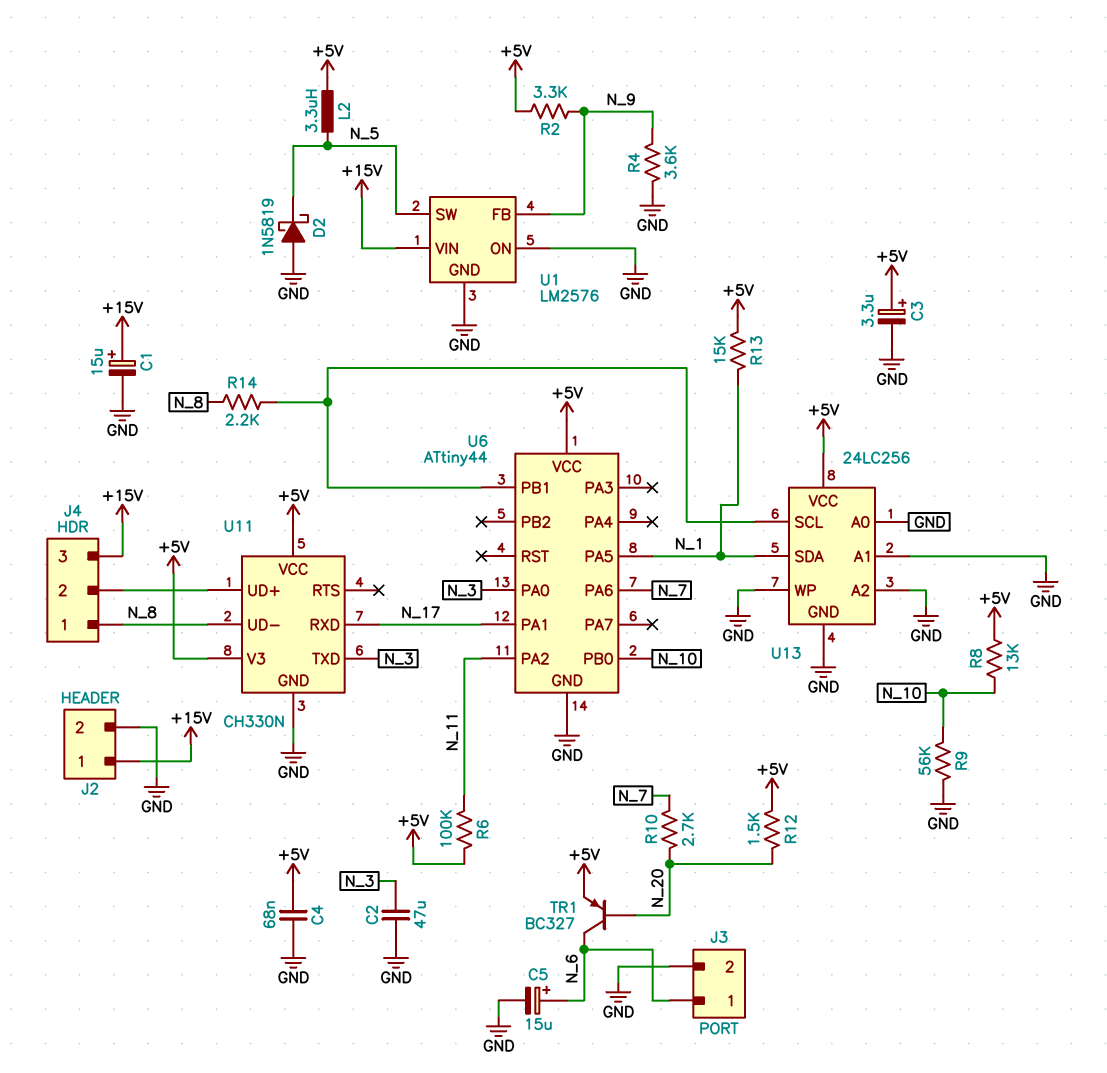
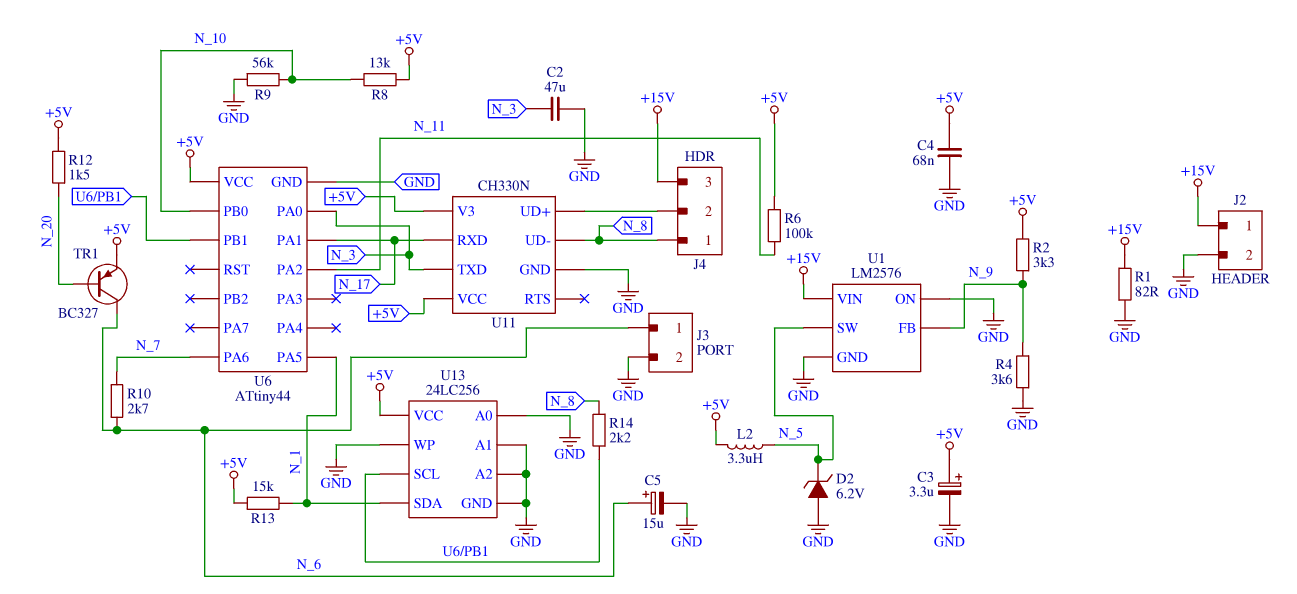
C1: 15uF (plus +15V, minus GND) -> none
D2: schottky 1N5819 (A GND, K N_5) -> zener 6.2V (A GND, K N_5)
R1: none -> 82 (+15V, GND)
R10: 2.7k (N_7, N_20) -> 2.7k (N_6, N_7)

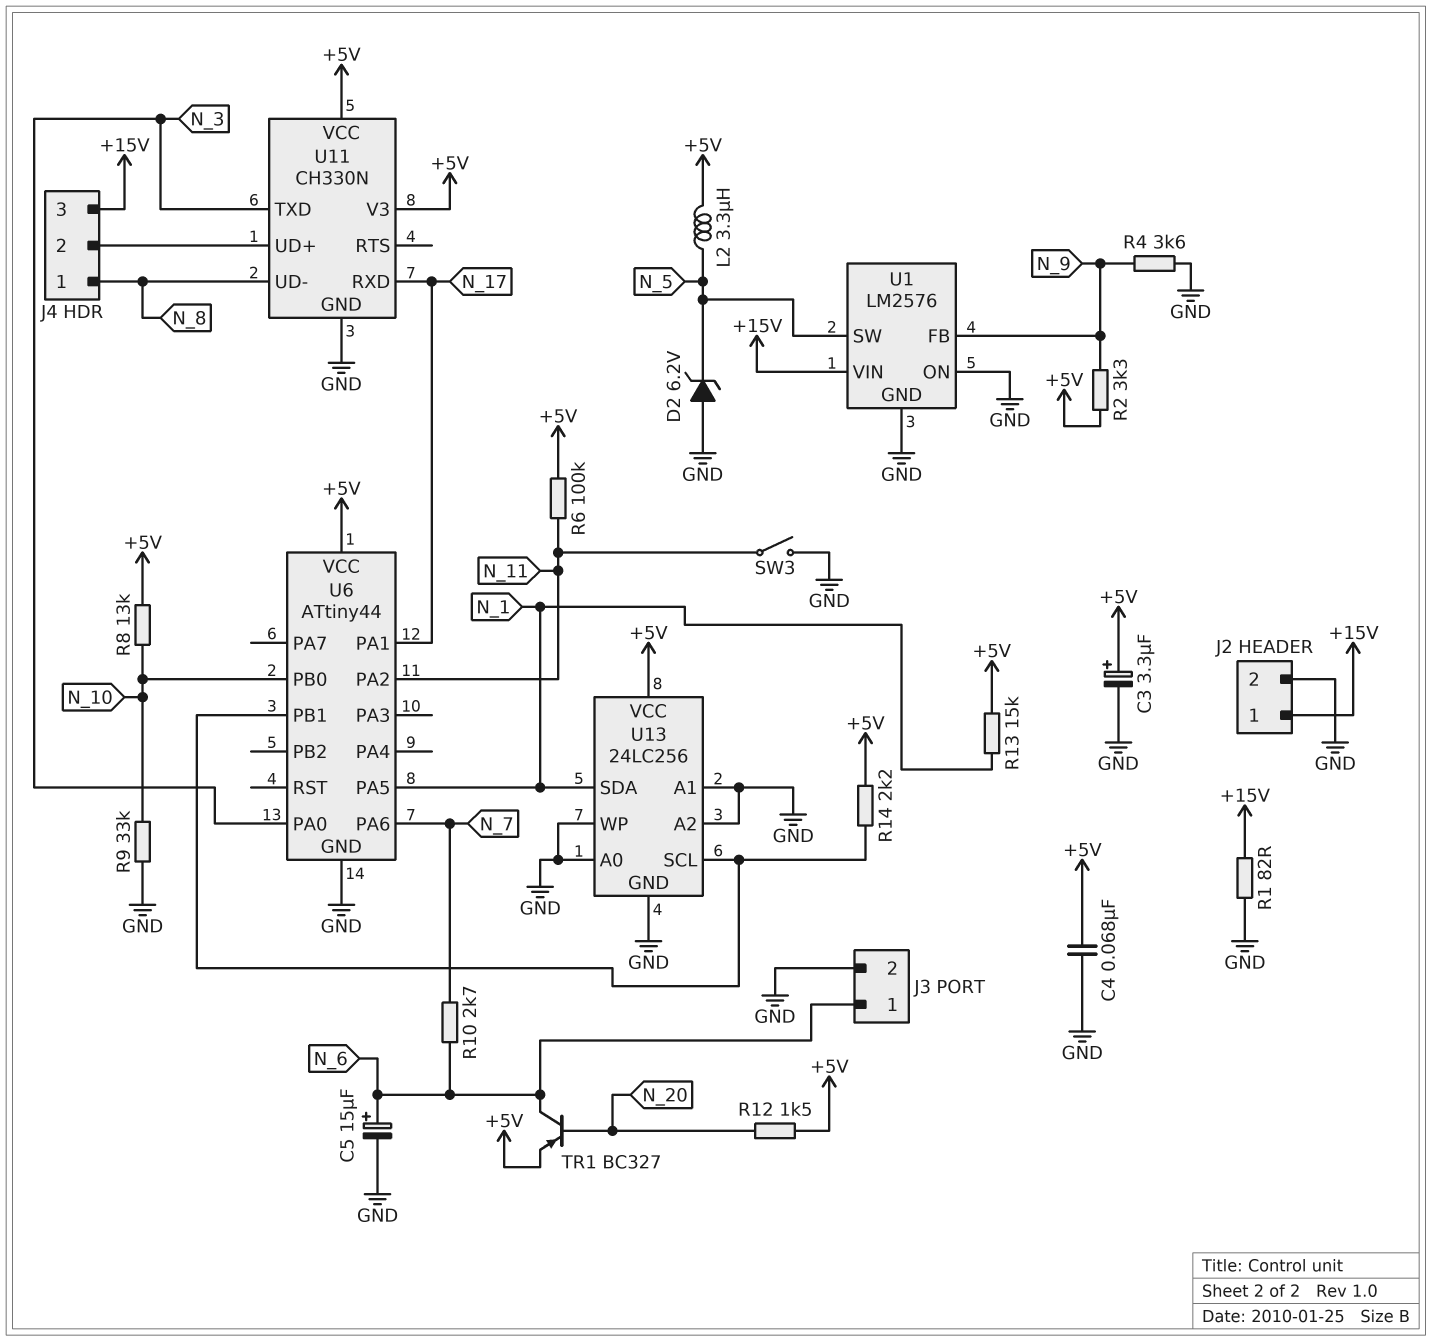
C2: 47uF (GND, N_3) -> none
R9: 56k (GND, N_10) -> 33k (GND, N_10)
R14: 2.2k (N_8, U6/PB1) -> 2.2k (+5V, U6/PB1)
SW3: none -> switch (GND, N_11)

